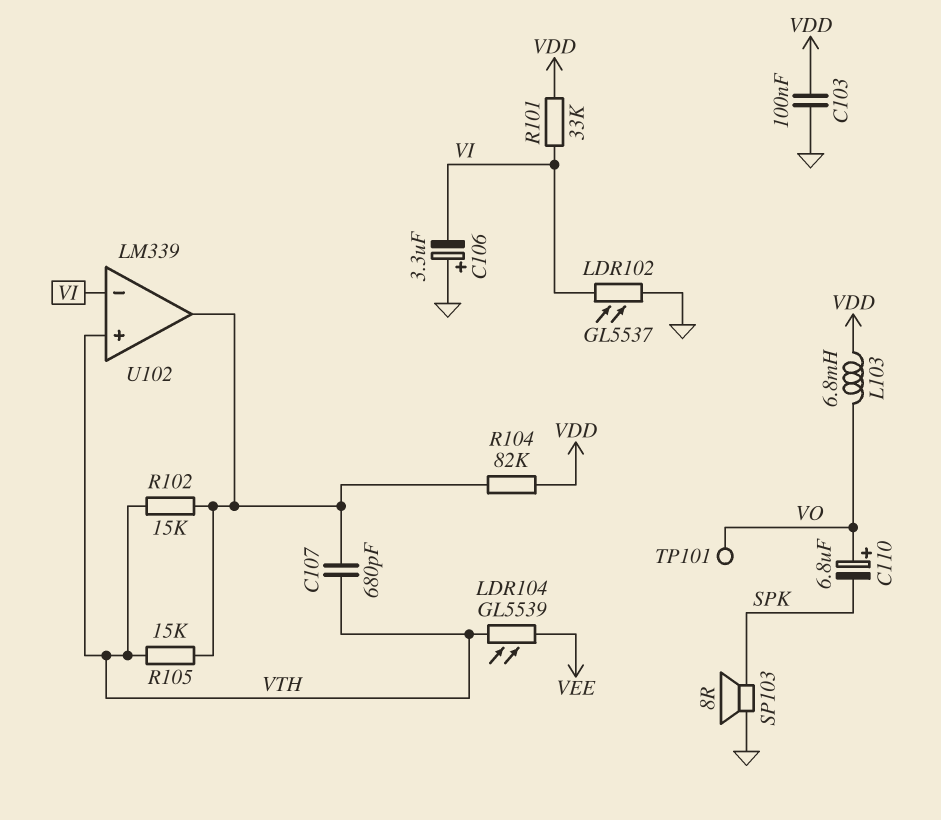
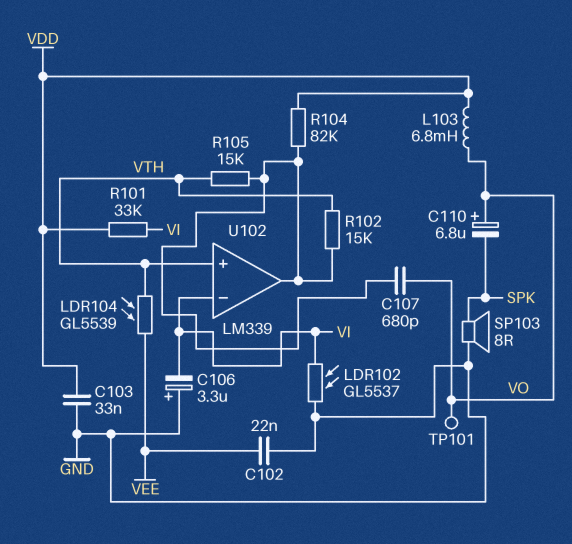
C102: none -> 22nF (GND, VEE)
C103: 100nF (GND, VDD) -> 33nF (GND, VDD)
C107: 680pF (U102/out, VTH) -> 680pF (U102/out, VO)

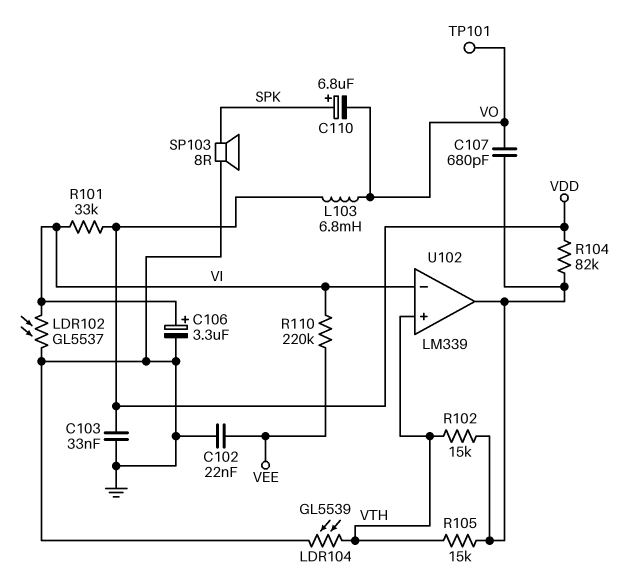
C106: 3.3uF (plus GND, minus VI) -> 3.3uF (plus VI, minus GND)
C110: 6.8uF (plus VO, minus SPK) -> 6.8uF (plus SPK, minus VO)
LDR104: GL5539 (VEE, VTH) -> GL5539 (GND, VTH)
R110: none -> 220k (VEE, VI)

